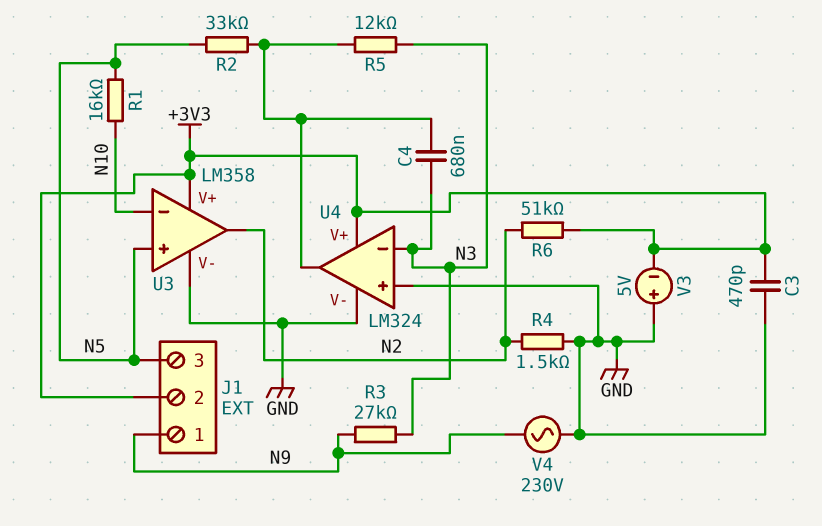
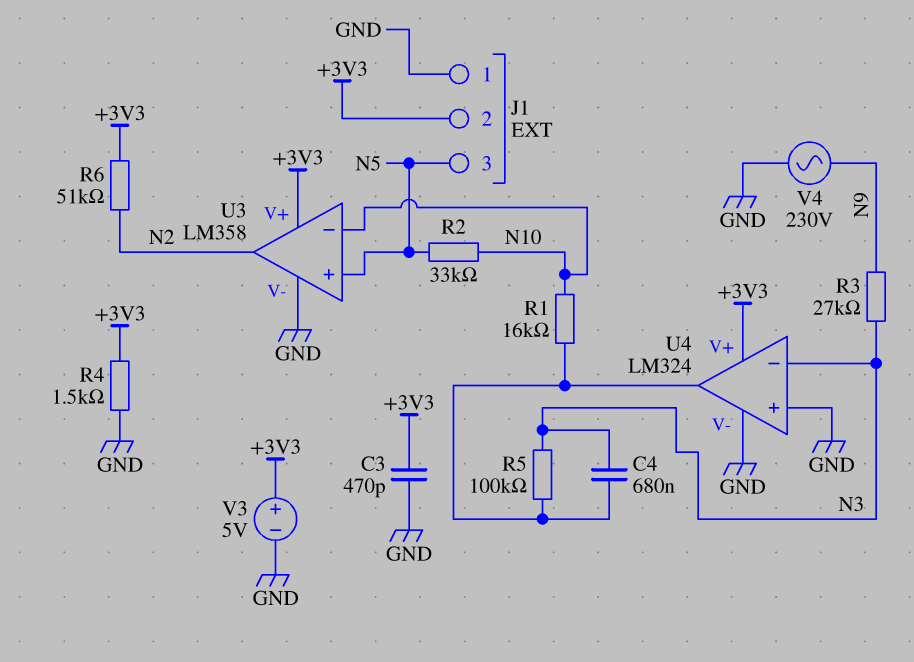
J1 pin 1: N9 -> GND
R1: 16k (N5, N10) -> 16k (N10, U4/out)
R2: 33k (N5, U4/out) -> 33k (N5, N10)
R4: 1.5k (GND, N2) -> 1.5k (+3V3, GND)
R5: 12k (N3, U4/out) -> 100k (N3, U4/out)
V3: 5V (plus GND, minus +3V3) -> 5V (plus +3V3, minus GND)

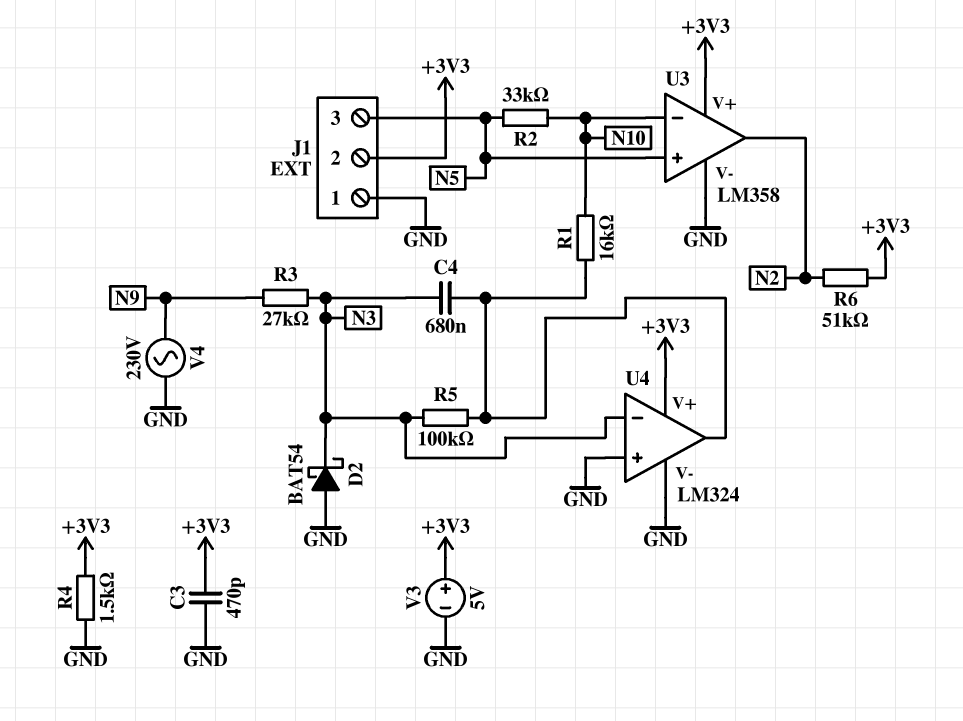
D2: none -> schottky BAT54 (A GND, K N3)

